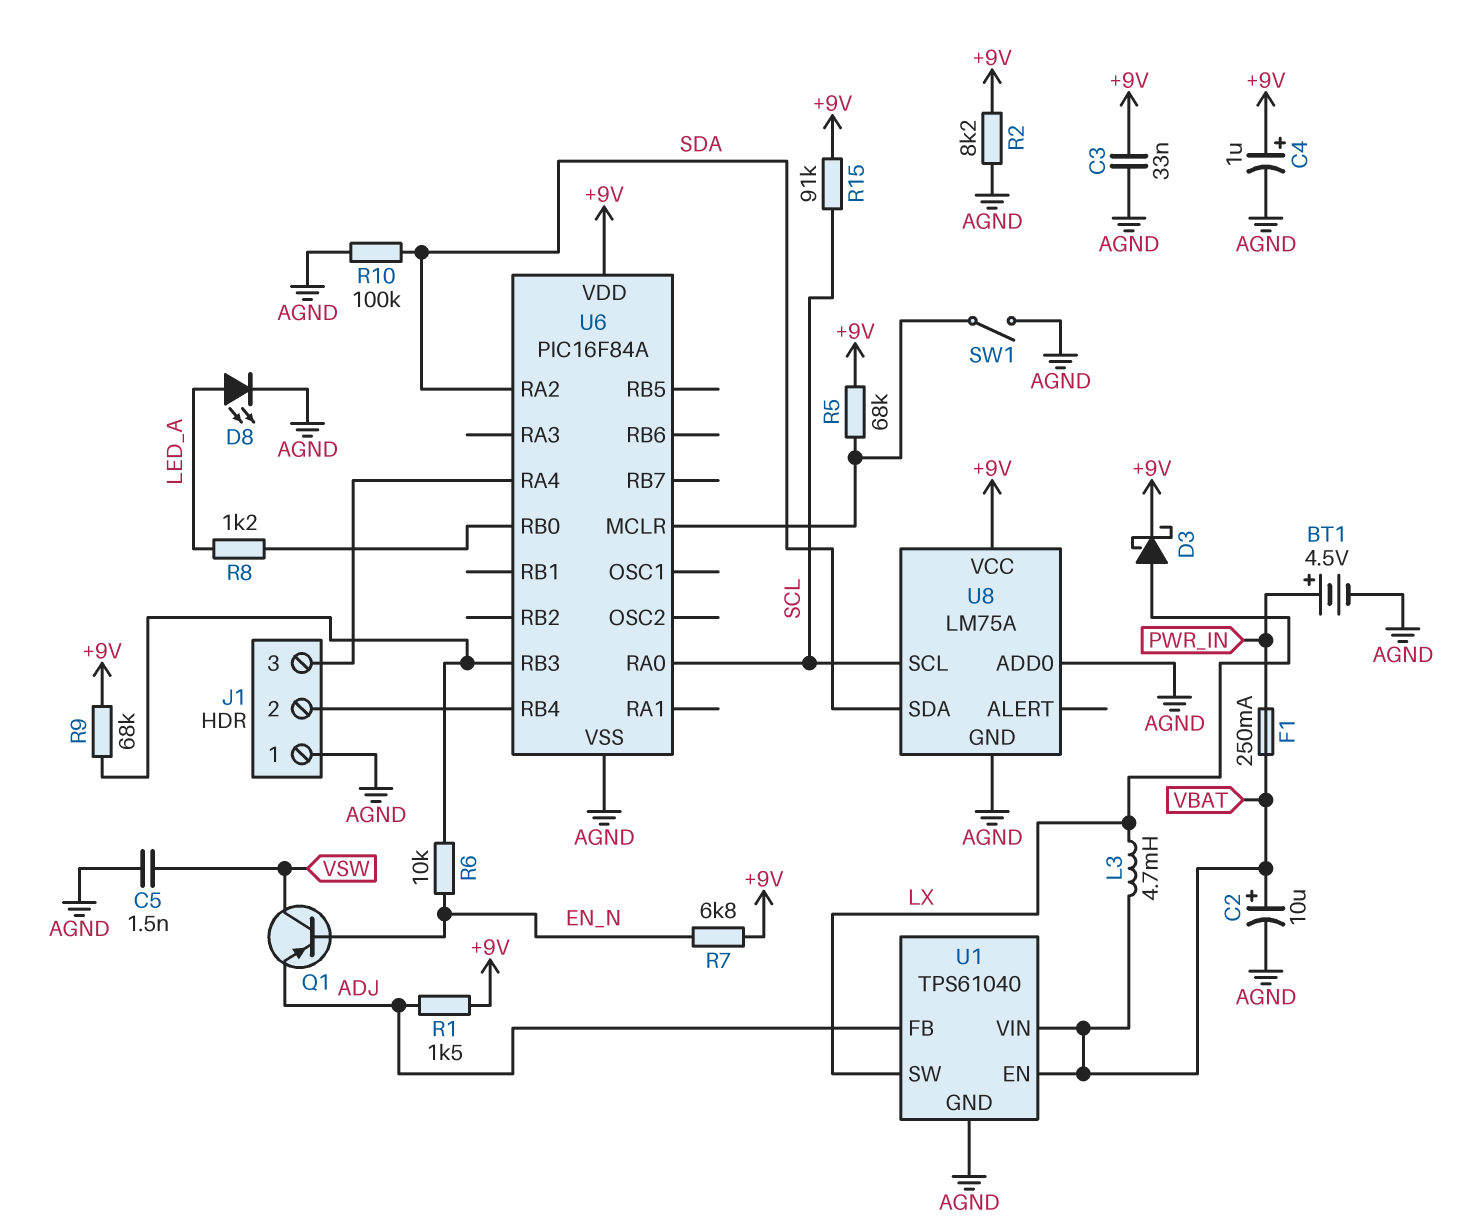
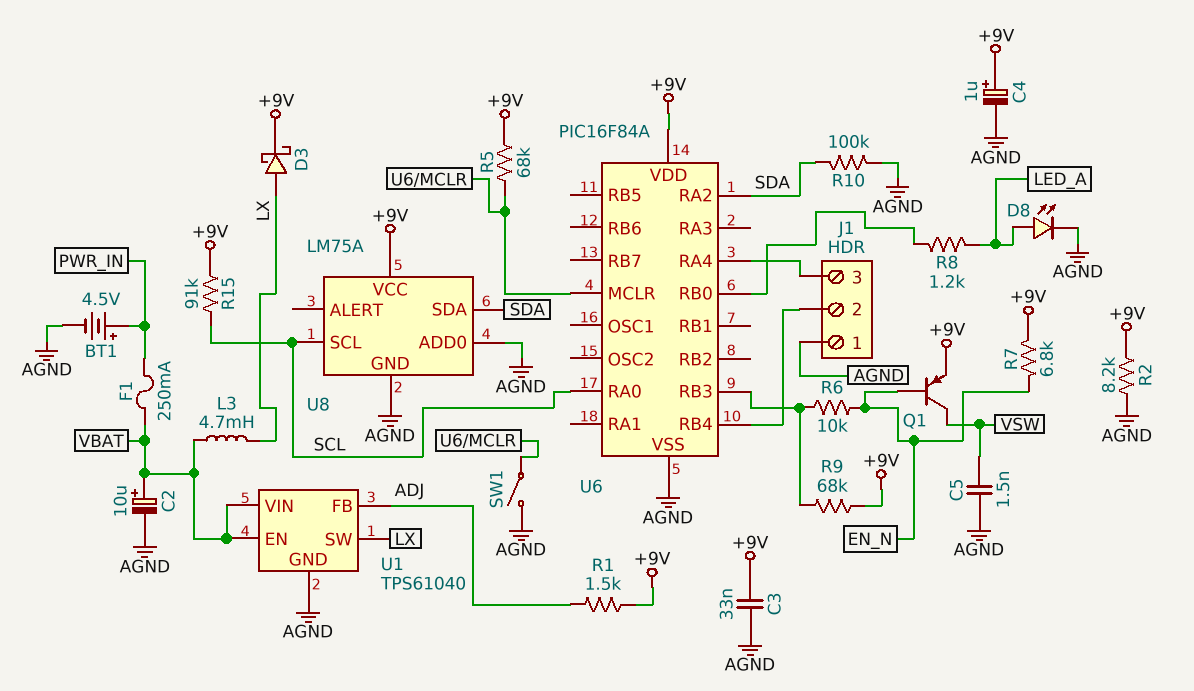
Q1: PNP (B EN_N, C VSW, E ADJ) -> PNP (B EN_N, C VSW, E +9V)

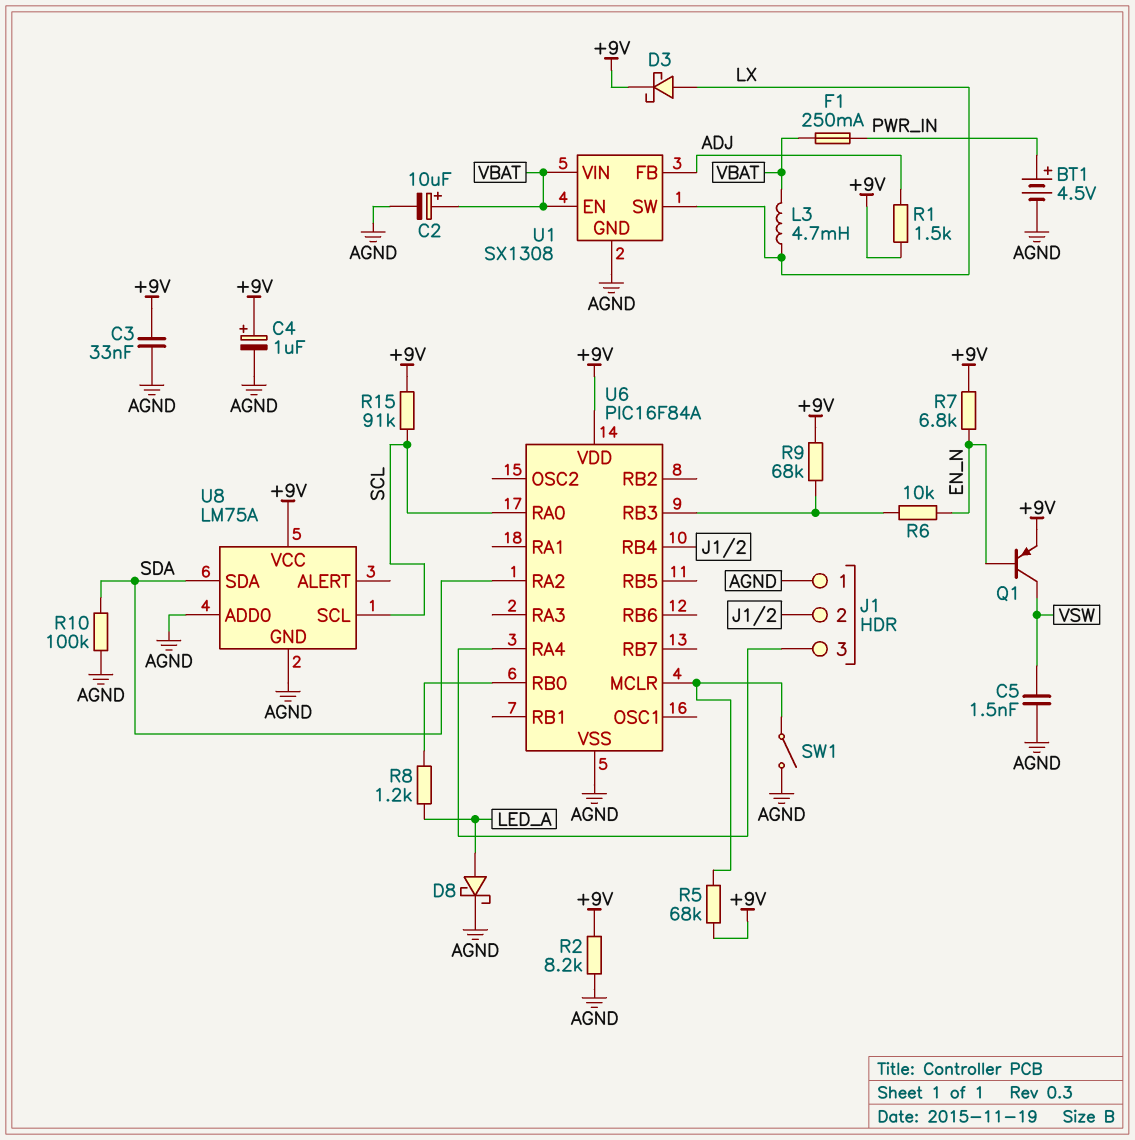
D8: LED (A LED_A, K AGND) -> schottky (A LED_A, K AGND)
U1: TPS61040 -> SX1308

